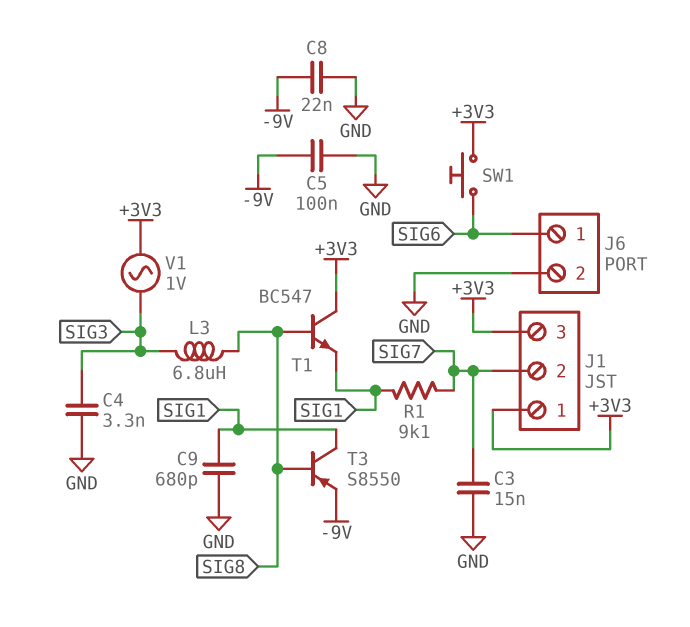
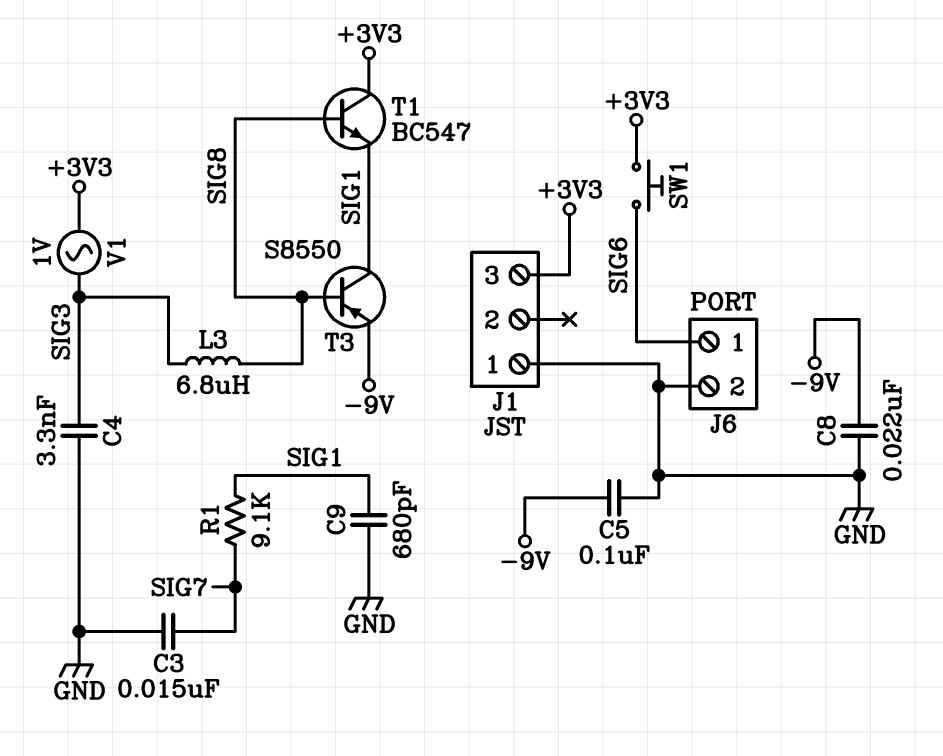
J1 pin 1: +3V3 -> GND
J1 pin 2: SIG7 -> none

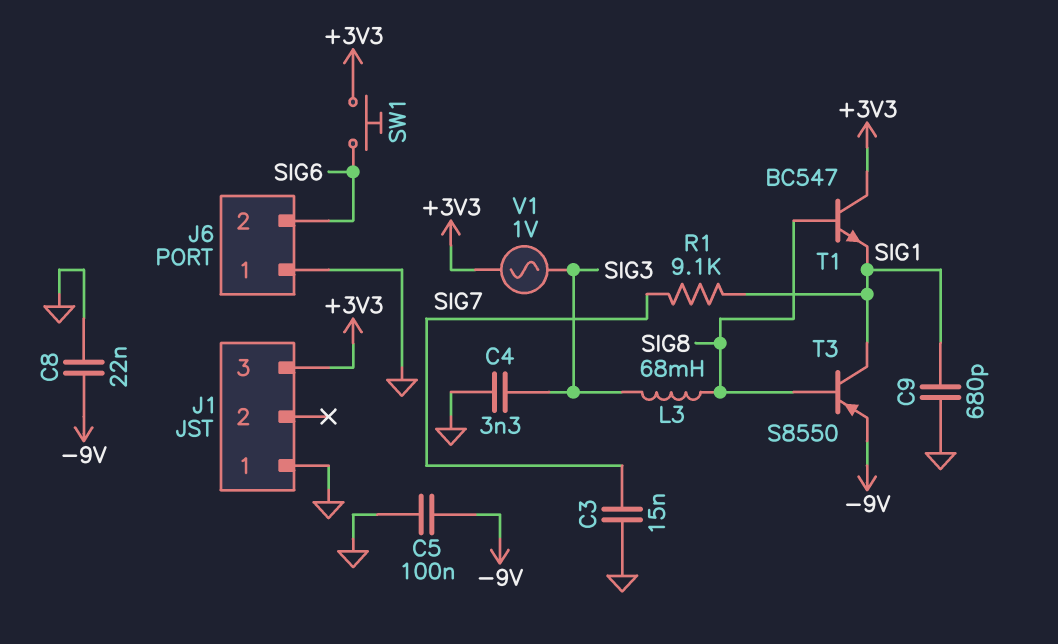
J6 pin 1: SIG6 -> GND
J6 pin 2: GND -> SIG6
L3: 6.8uH (SIG3, SIG8) -> 68mH (SIG3, SIG8)

